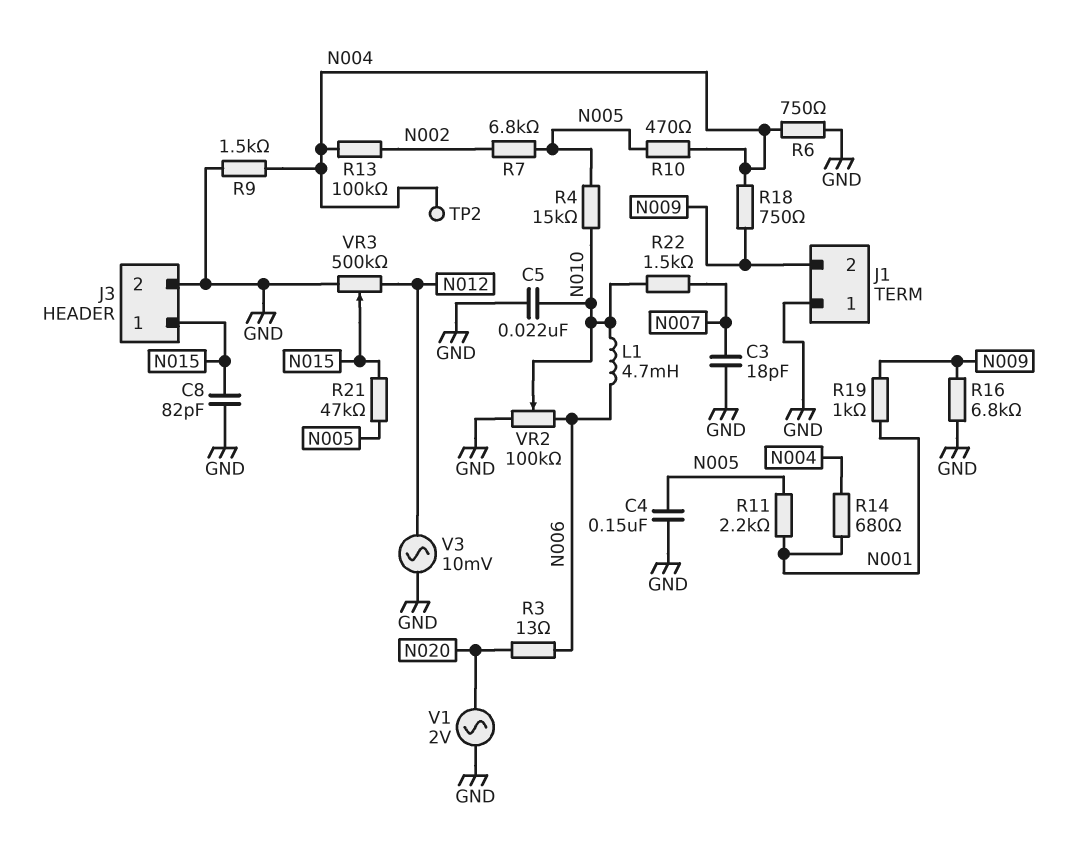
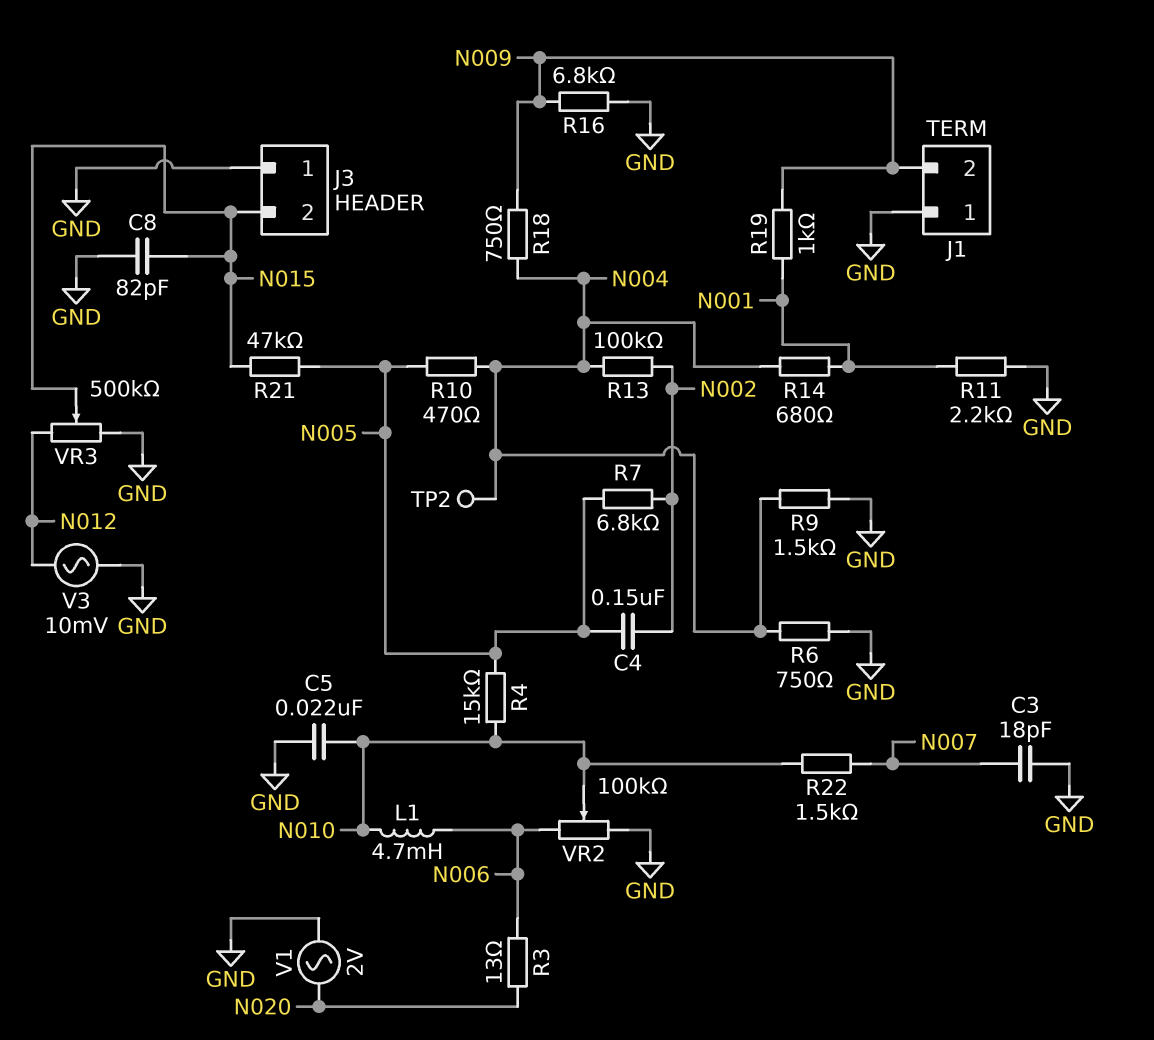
C4: 150nF (GND, N005) -> 150nF (N002, N005)
J3 pin 1: N015 -> GND
J3 pin 2: GND -> N015
R11: 2.2k (N001, N005) -> 2.2k (GND, N001)

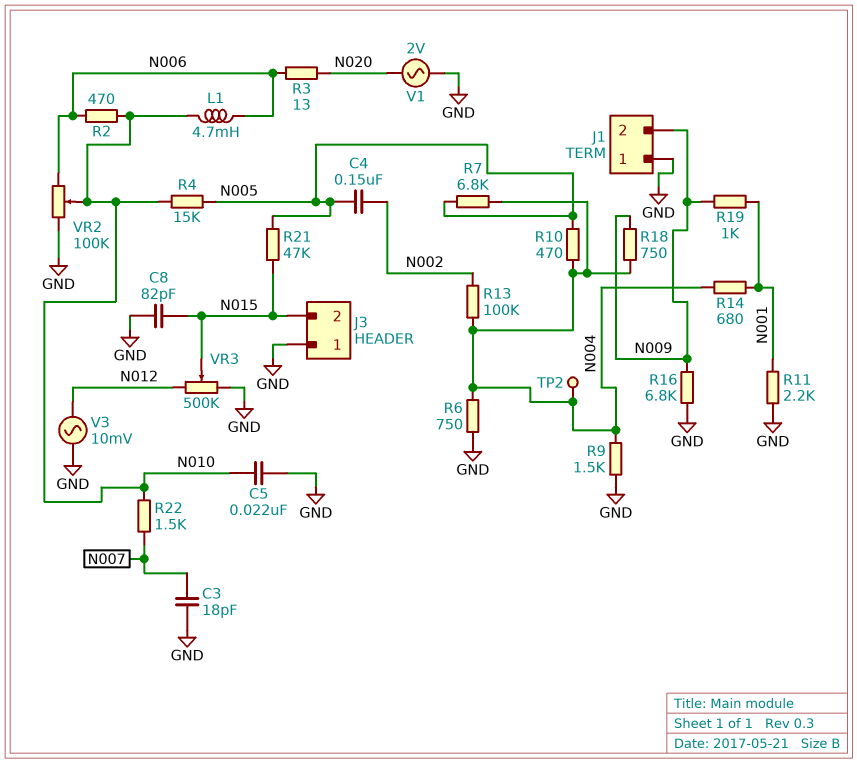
R2: none -> 470 (N006, N010)
R7: 6.8k (N002, N005) -> 6.8k (N004, N005)

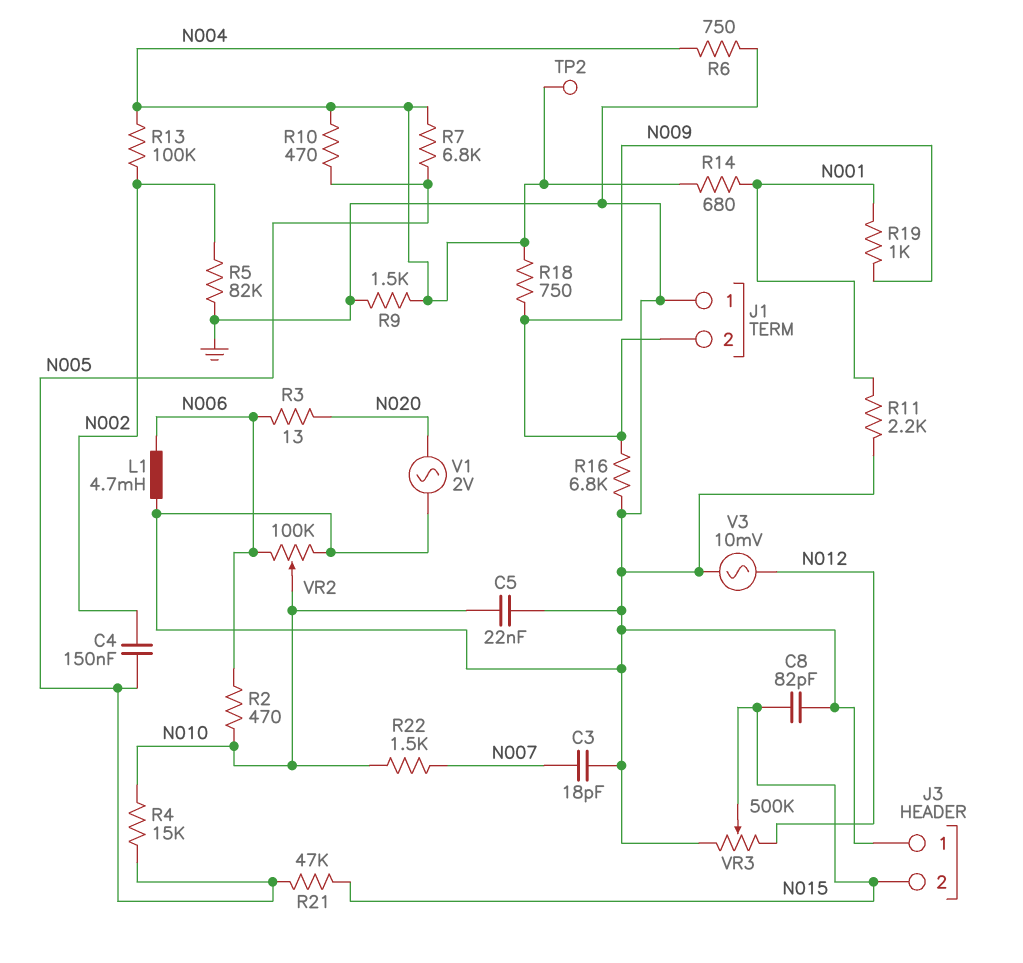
L1: 4.7mH (N006, N010) -> 4.7mH (GND, N006)
R5: none -> 82k (GND, N002)

